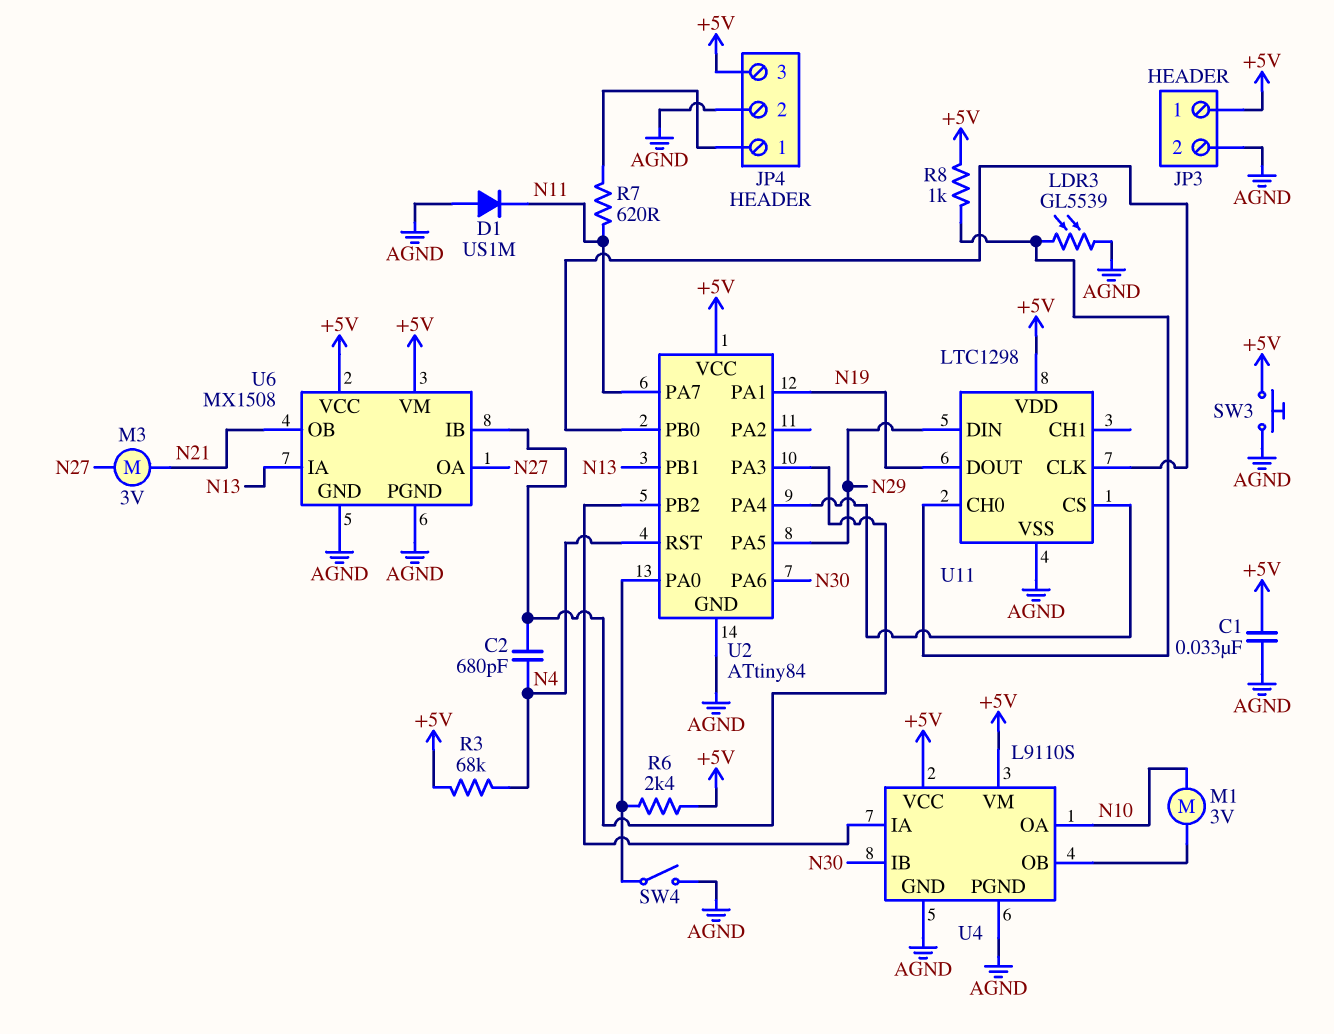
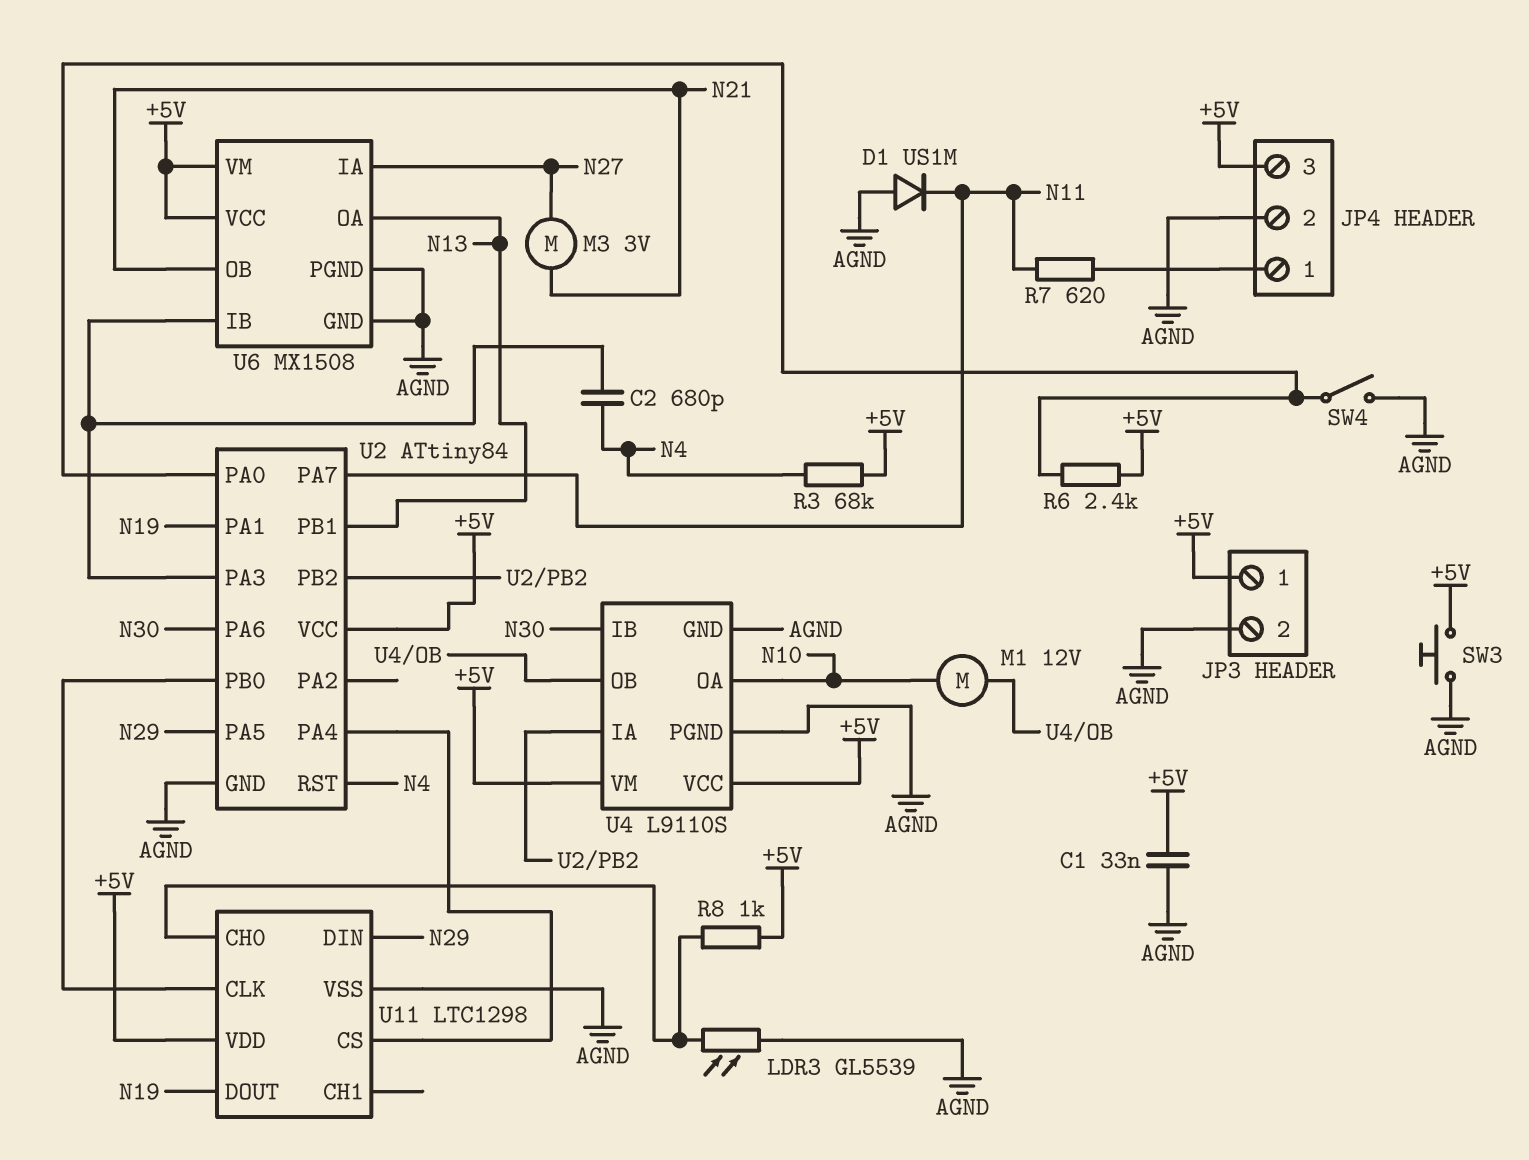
M1: motor 3V (N10, U4/OB) -> motor 12V (N10, U4/OB)
U6 pin IA: N13 -> N27
U6 pin OA: N27 -> N13

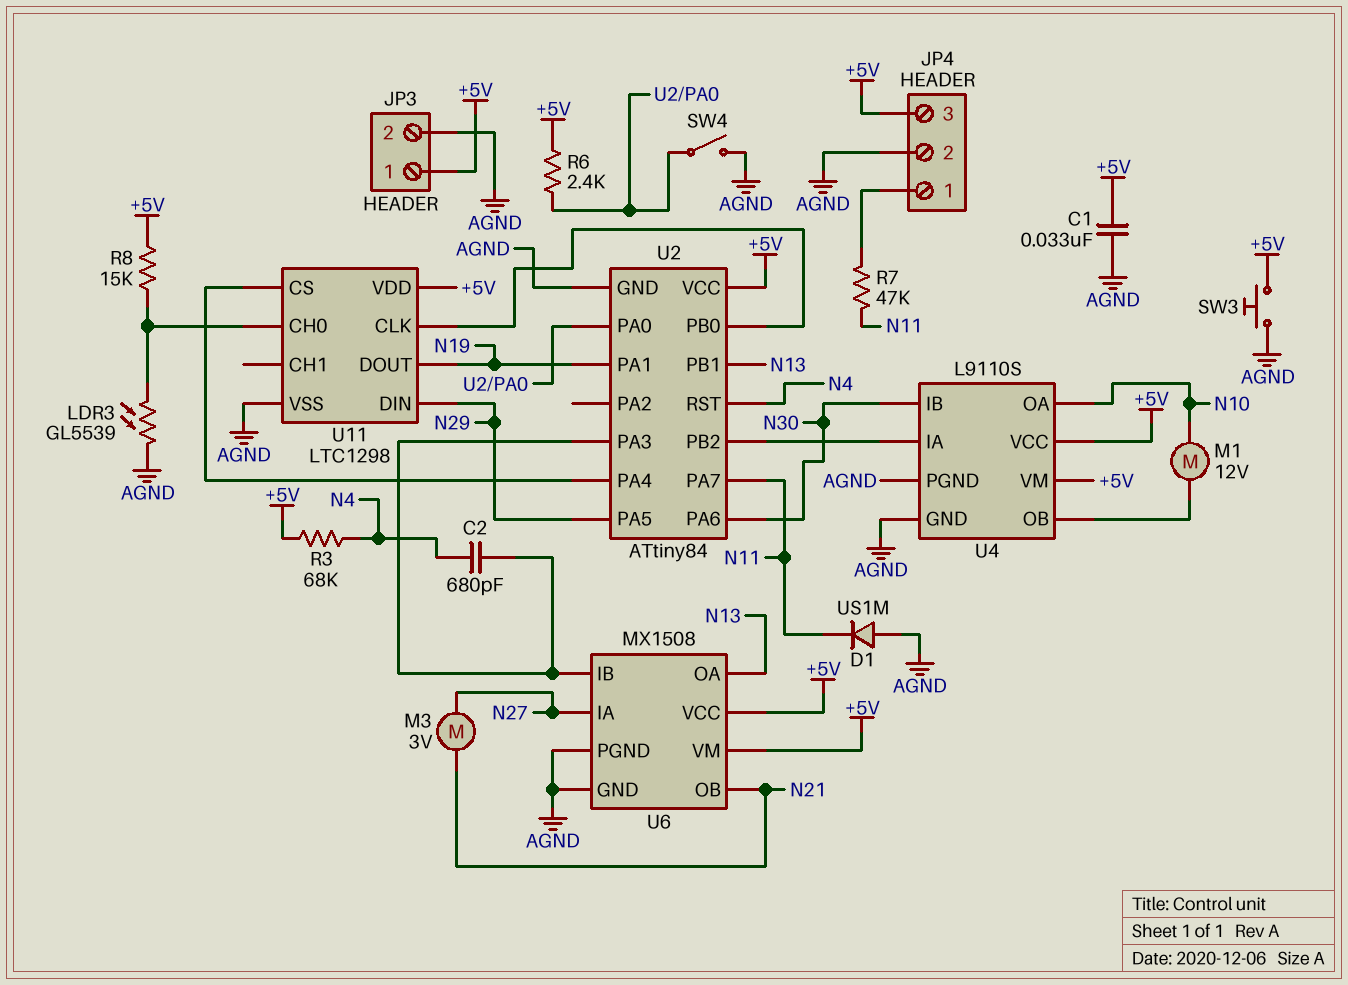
R7: 620 (JP4/1, N11) -> 47k (JP4/1, N11)
R8: 1k (+5V, U11/CH0) -> 15k (+5V, U11/CH0)

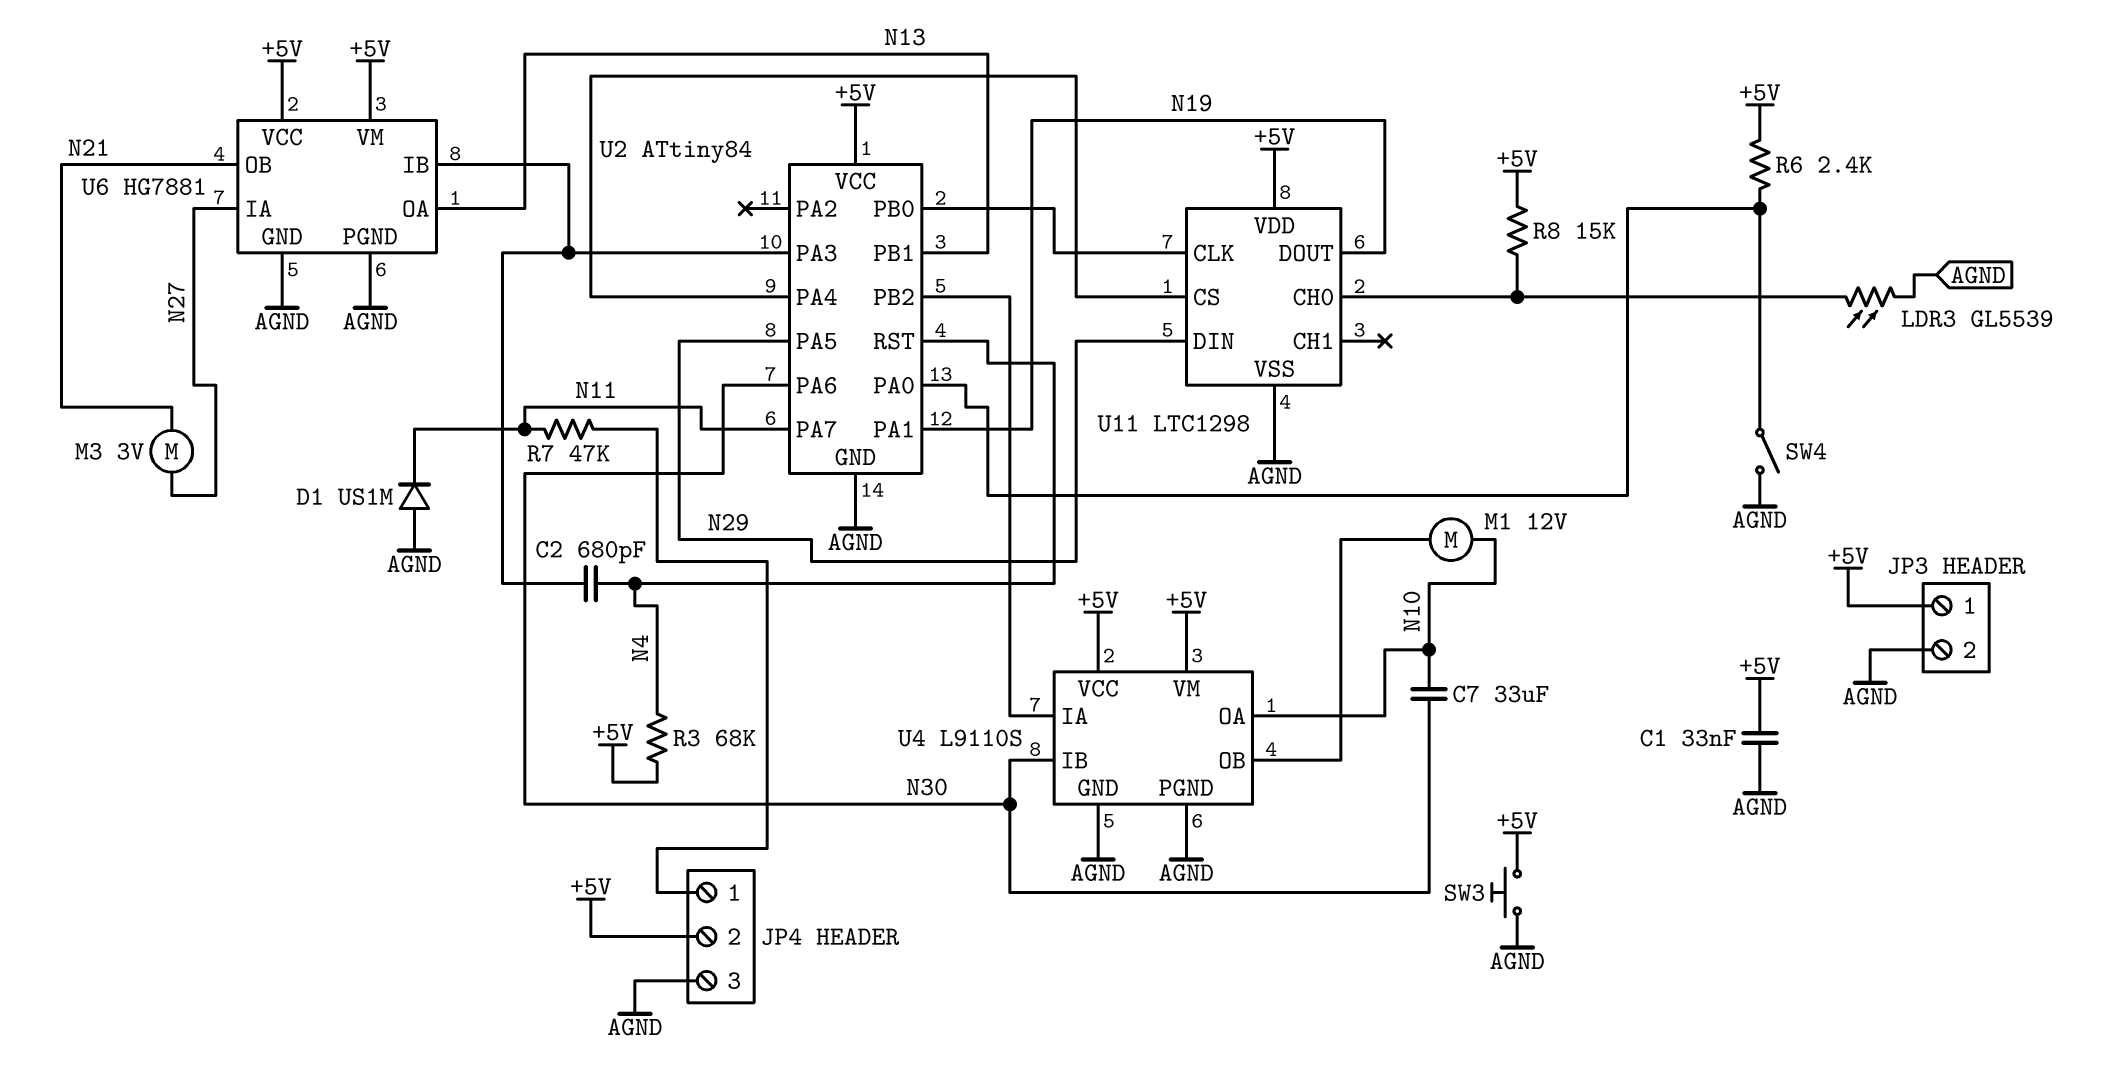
C7: none -> 33uF (N10, N30)
JP4 pin 2: AGND -> +5V
JP4 pin 3: +5V -> AGND
U6: MX1508 -> HG7881

